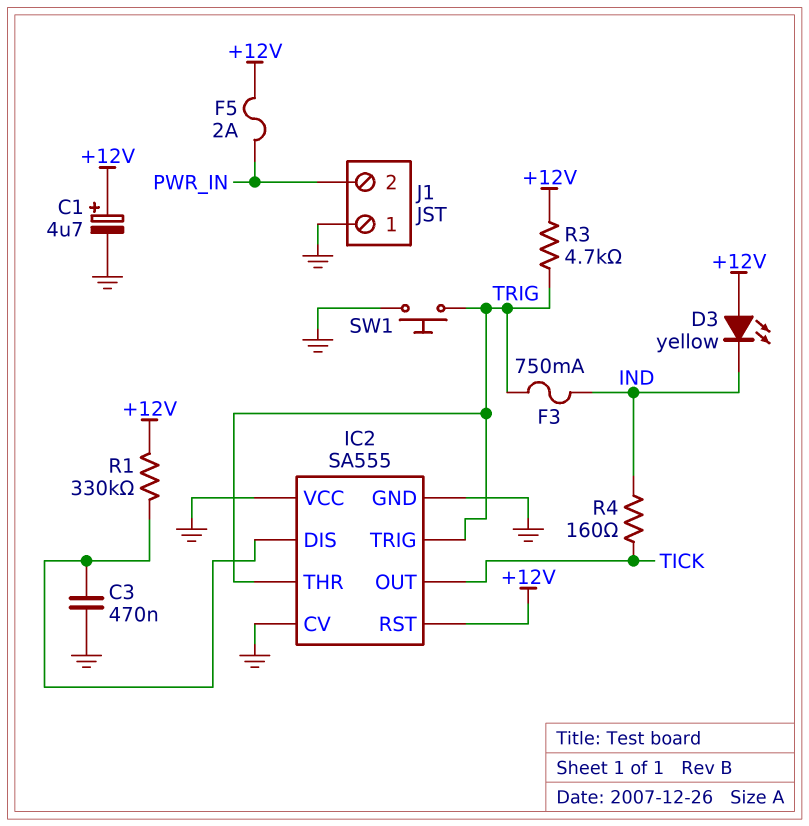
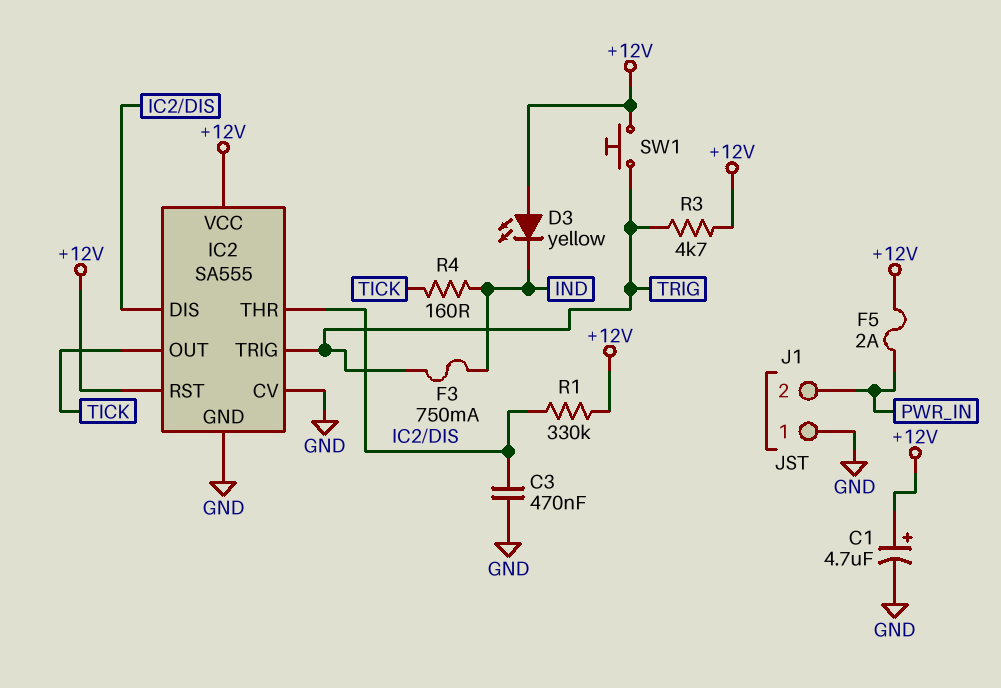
IC2 pin THR: TRIG -> IC2/DIS
IC2 pin VCC: GND -> +12V
SW1: button (GND, TRIG) -> button (+12V, TRIG)

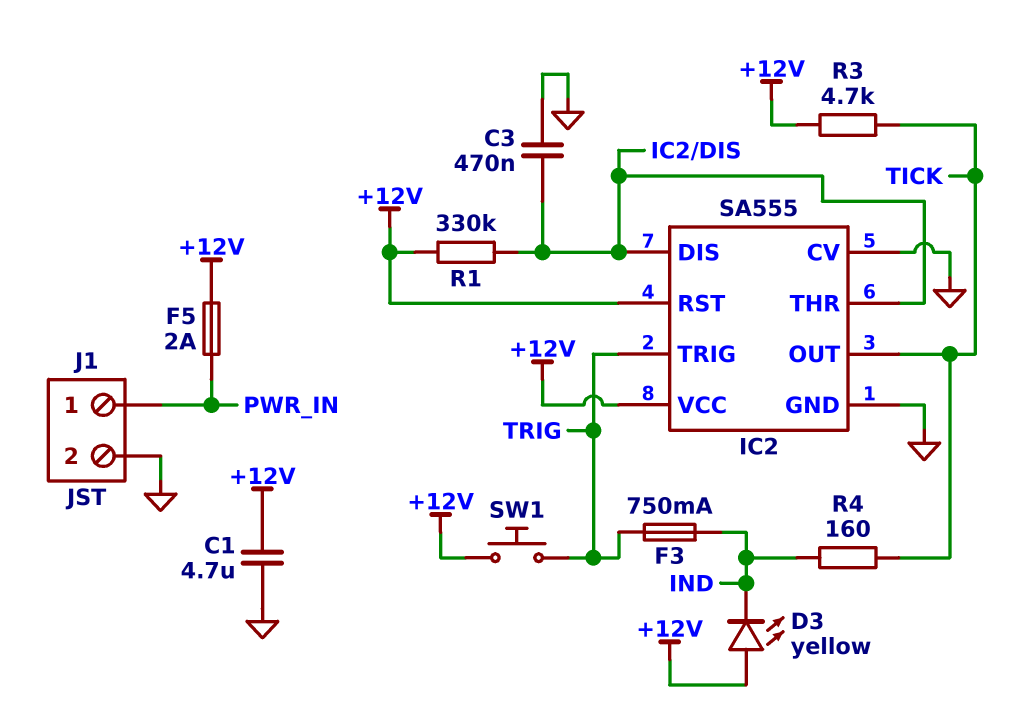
C1: 4.7uF (plus +12V, minus GND) -> 4.7uF (+12V, GND)
J1 pin 1: GND -> PWR_IN
J1 pin 2: PWR_IN -> GND
R3: 4.7k (+12V, TRIG) -> 4.7k (+12V, TICK)

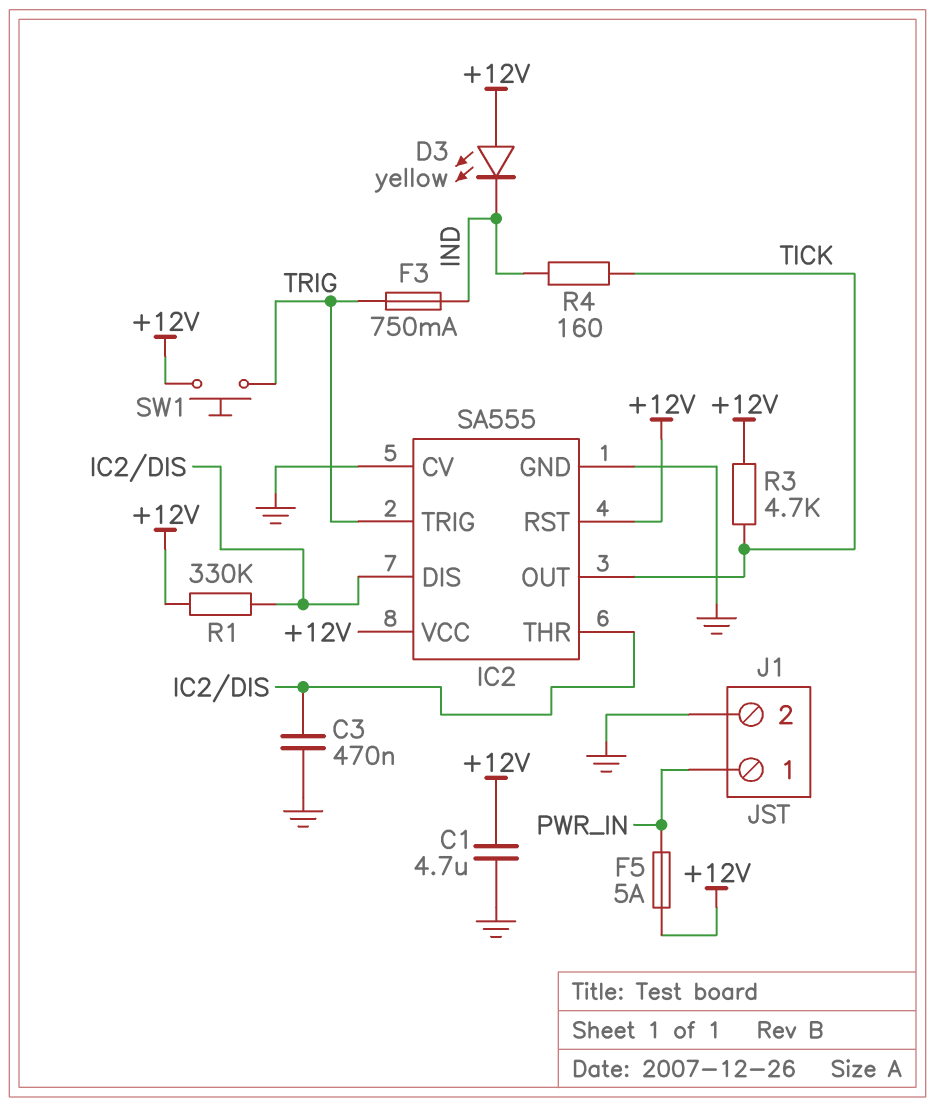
F5: 2A (+12V, PWR_IN) -> 5A (+12V, PWR_IN)

